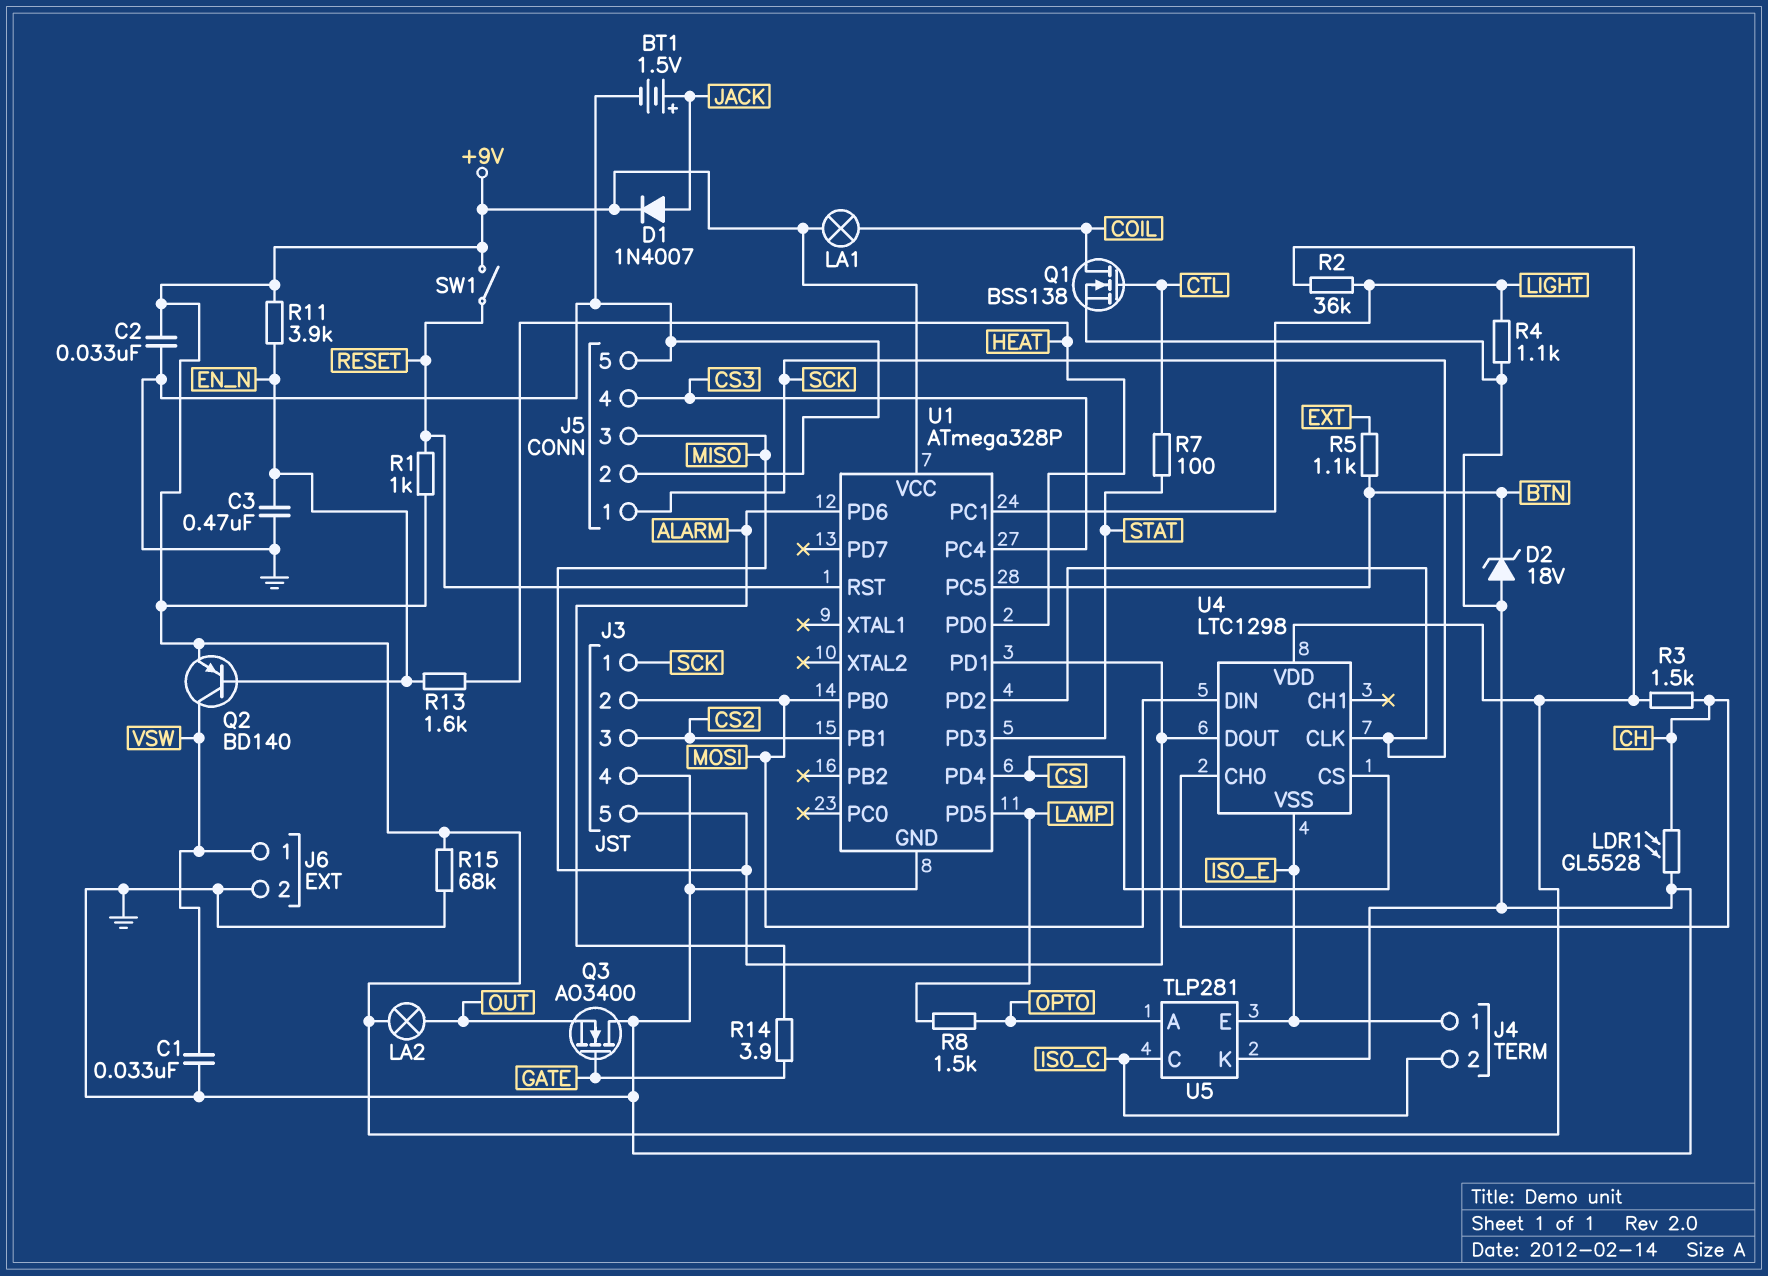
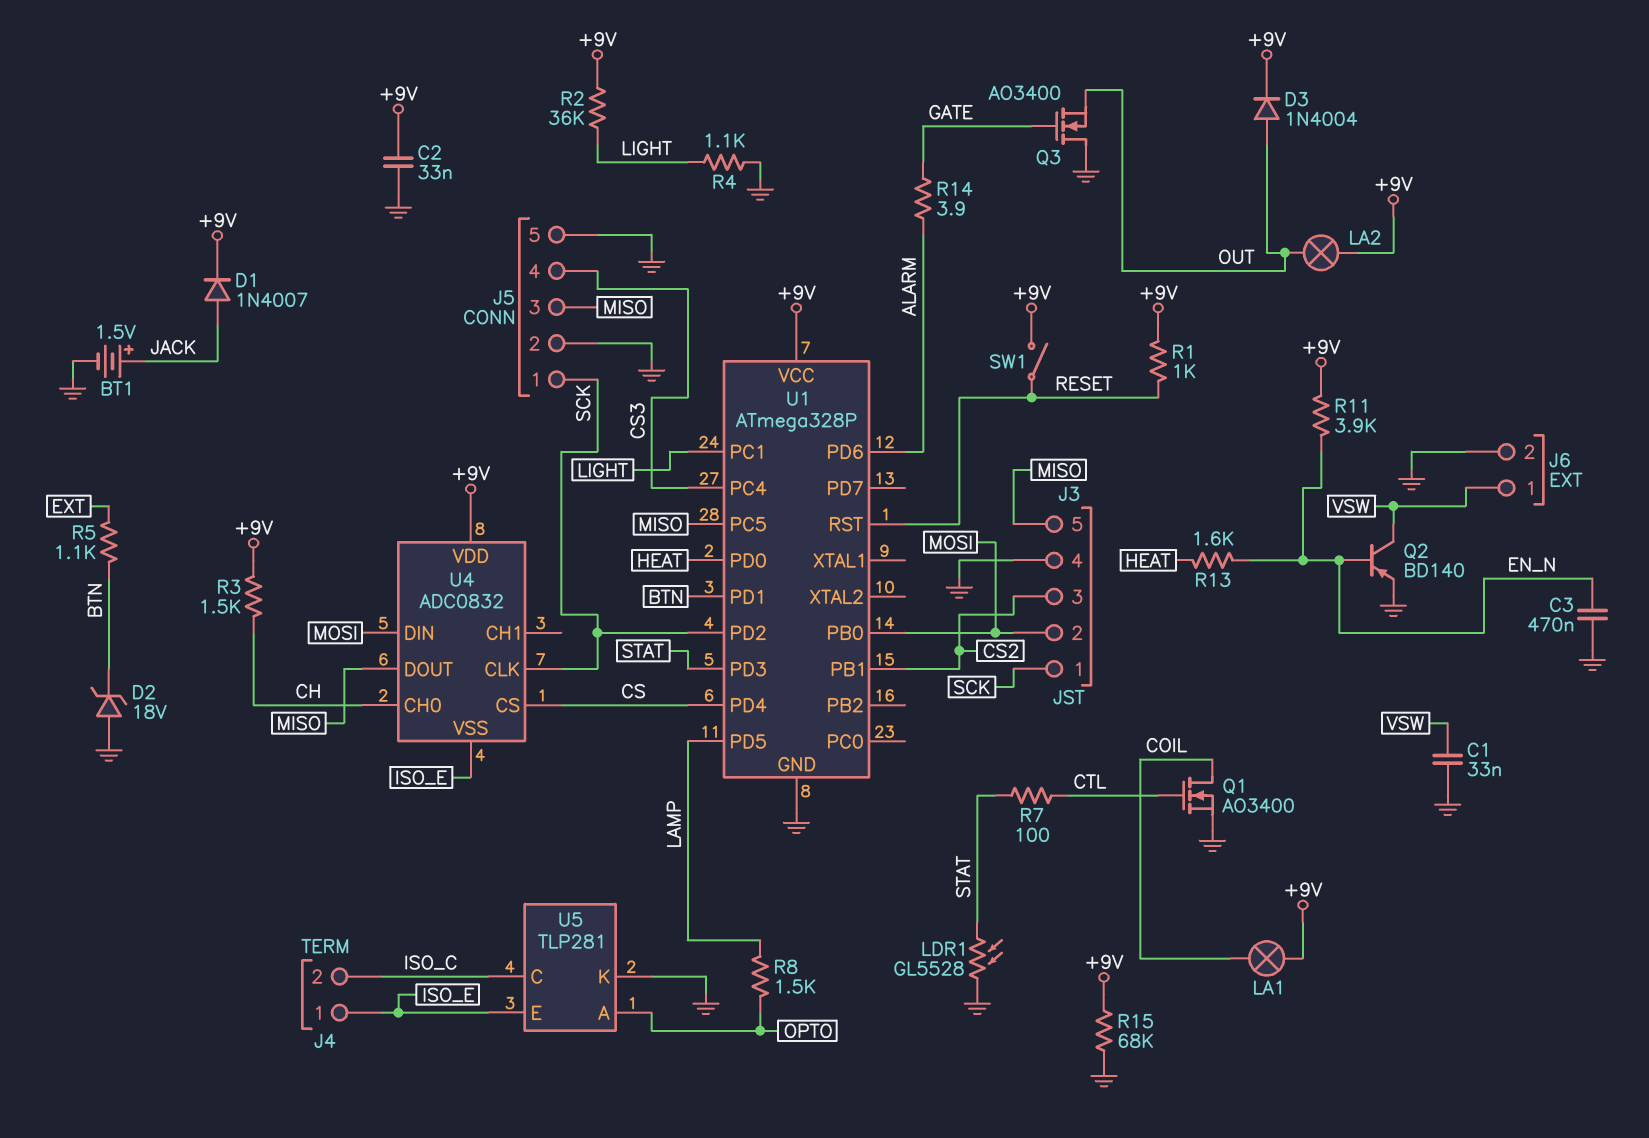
D3: none -> diode 1N4004 (A OUT, K +9V)
LDR1: GL5528 (CH, GND) -> GL5528 (GND, STAT)
Q1: NMOS BSS138 (G CTL, D COIL, S GND) -> NMOS AO3400 (G CTL, D COIL, S GND)
Q2: PNP BD140 (B EN_N, C VSW, E +9V) -> PNP BD140 (B EN_N, C VSW, E GND)
U1 pin PC5: BTN -> MISO
U1 pin PD1: MISO -> BTN
U4: LTC1298 -> ADC0832

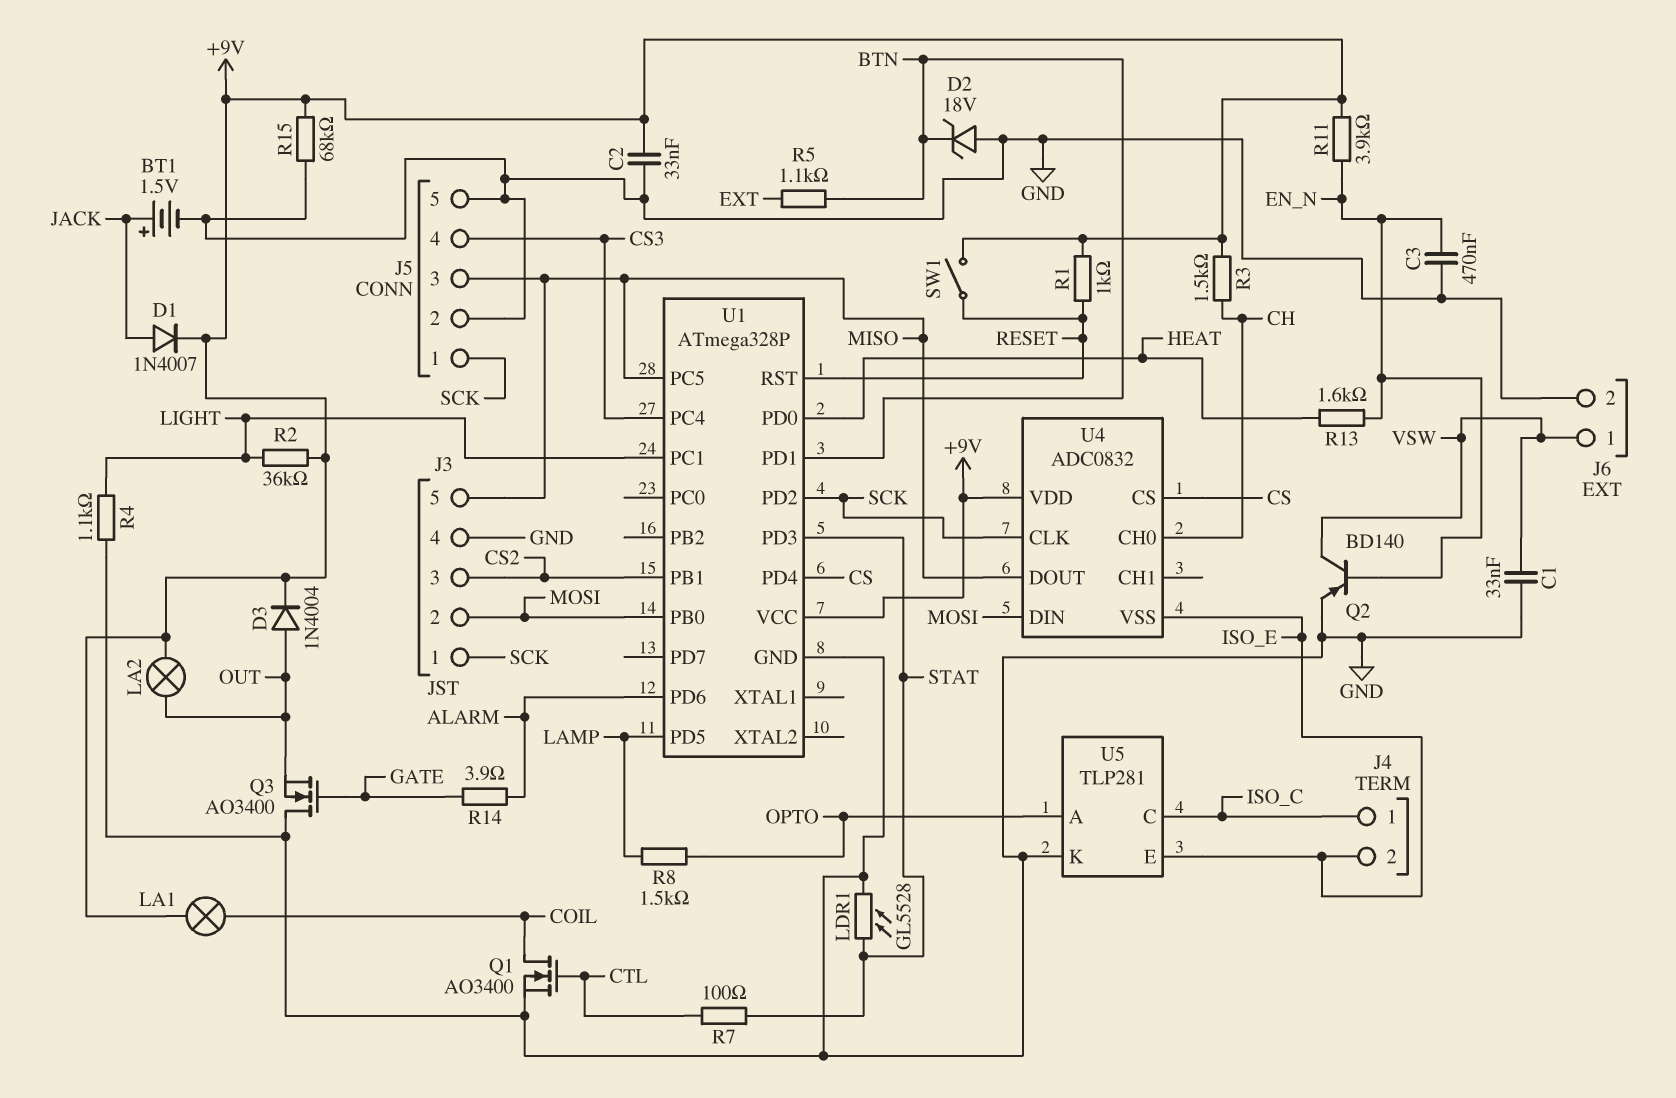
J4 pin 1: ISO_E -> ISO_C
J4 pin 2: ISO_C -> ISO_E

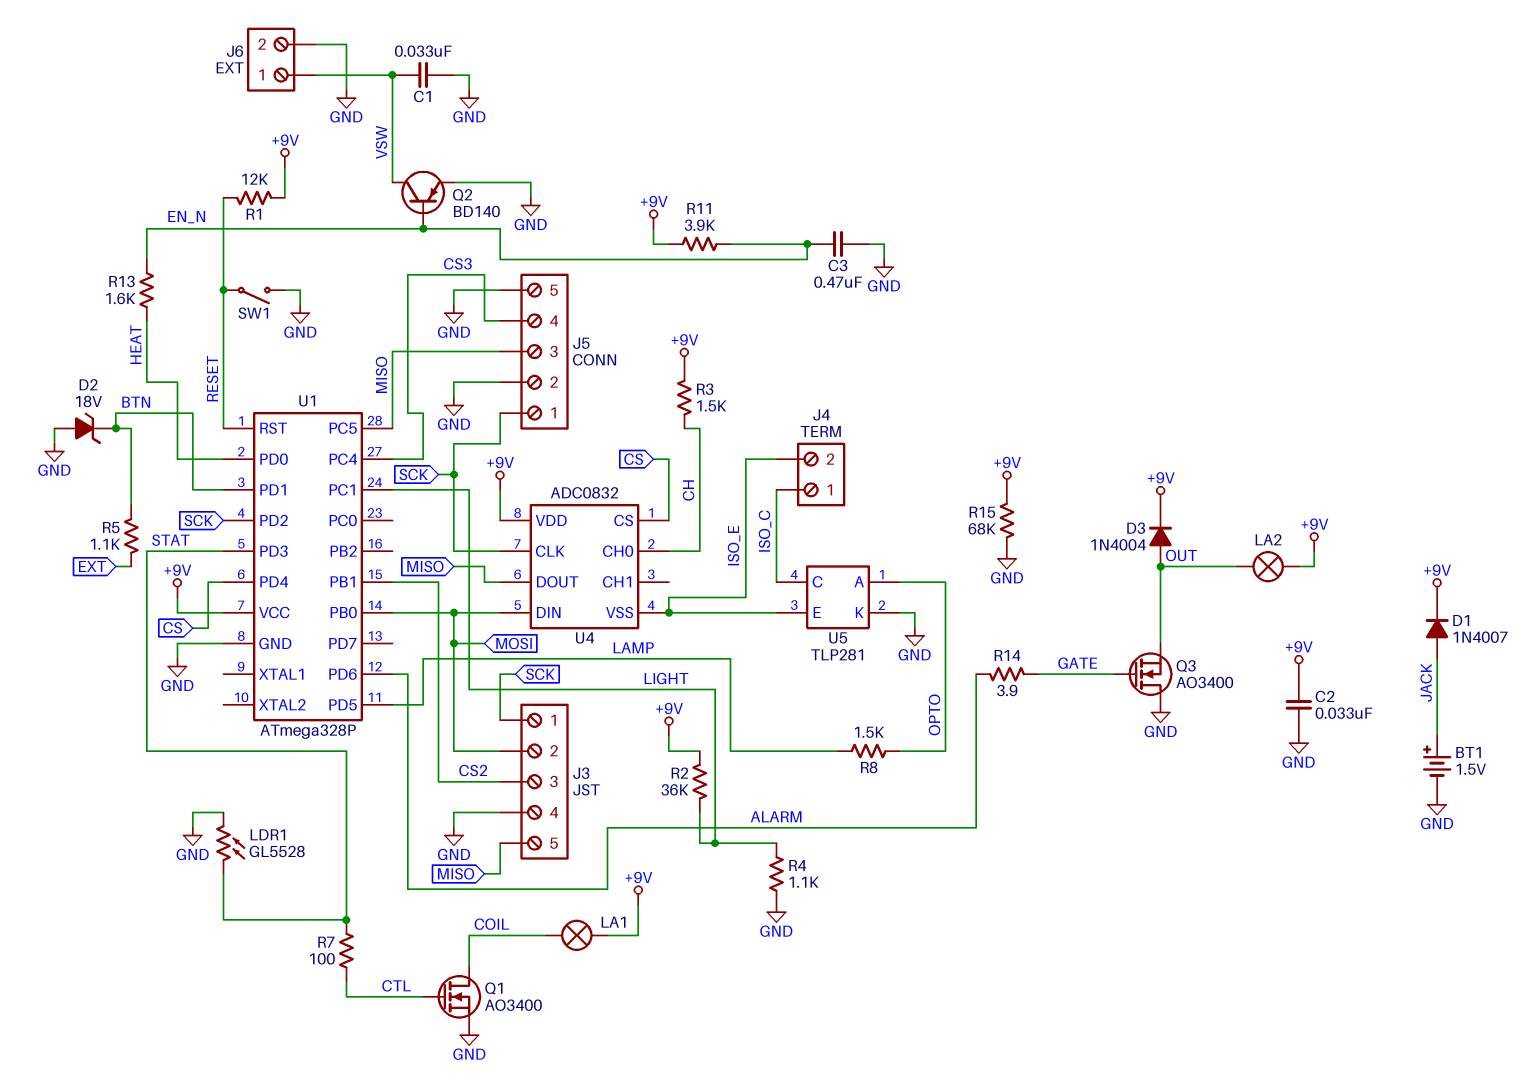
R1: 1k (+9V, RESET) -> 12k (+9V, RESET)
SW1: switch (+9V, RESET) -> switch (GND, RESET)

